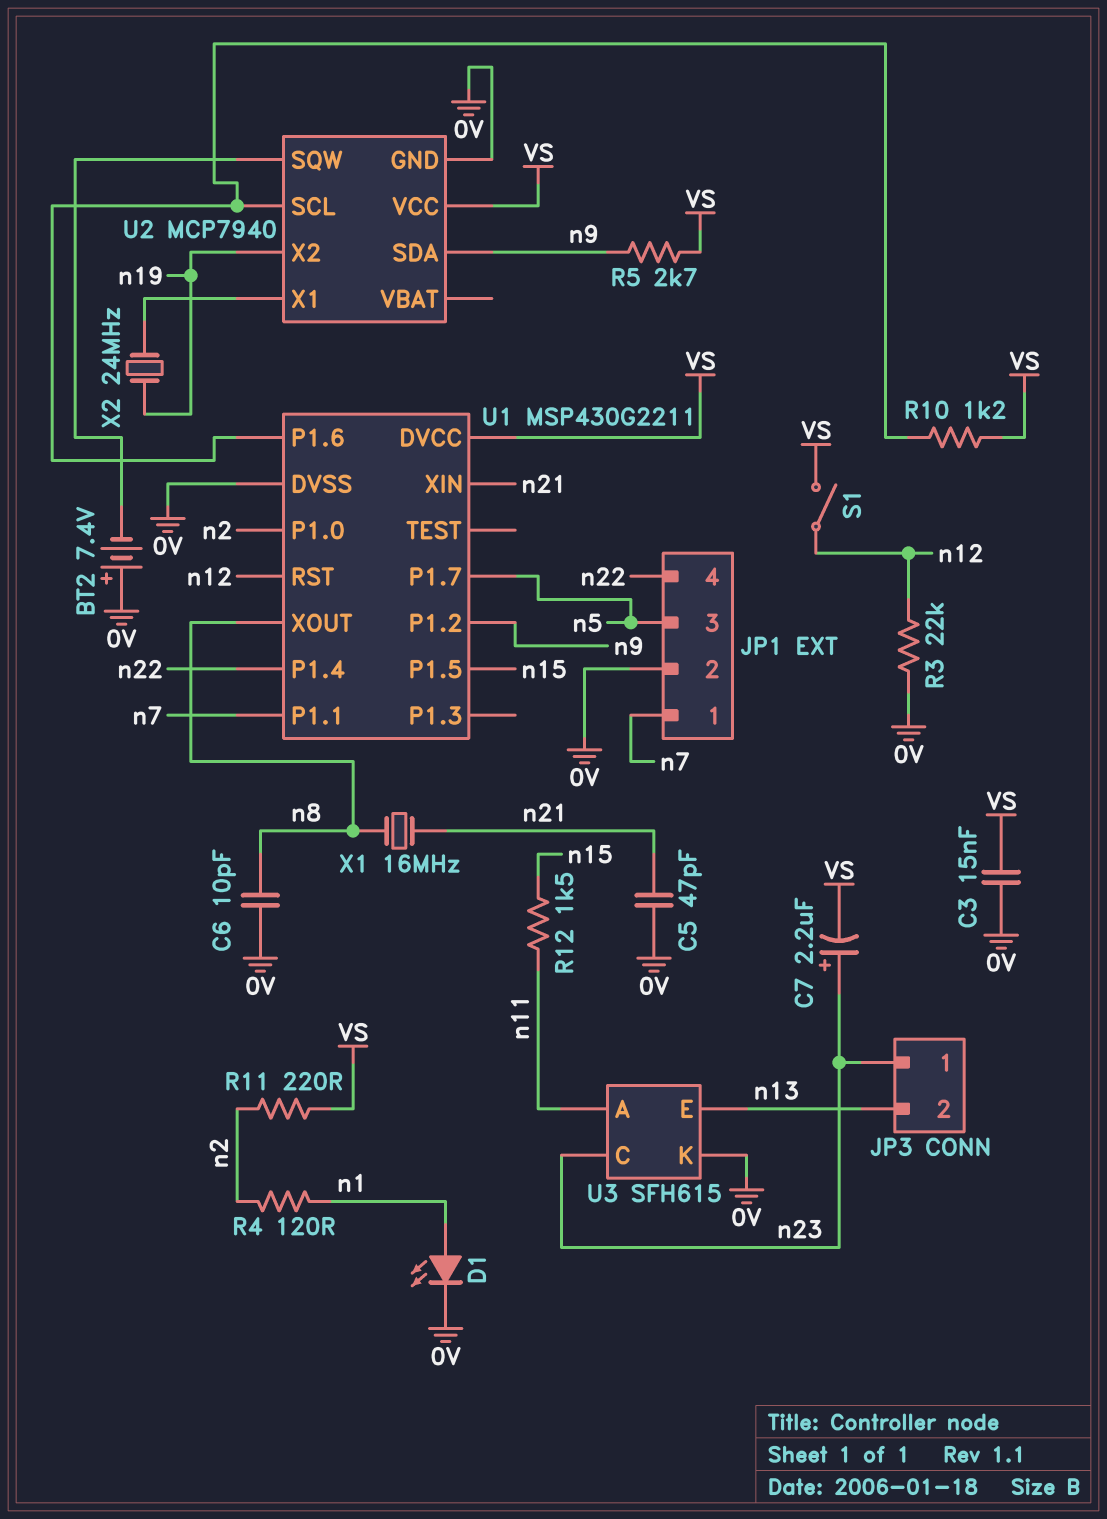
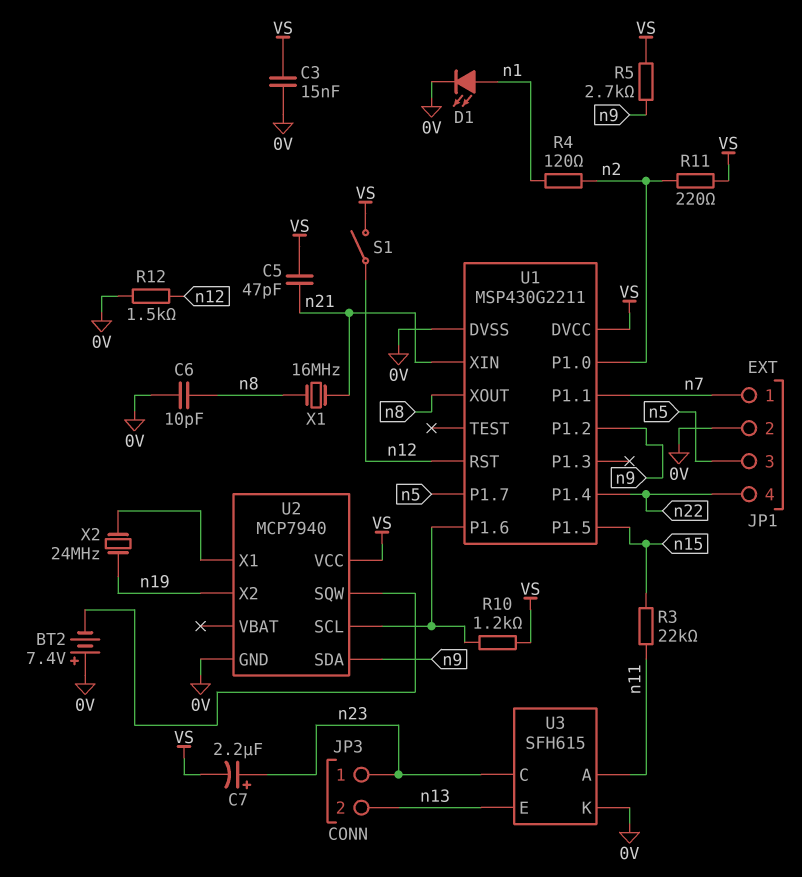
C5: 47pF (0V, n21) -> 47pF (VS, n21)
R3: 22k (0V, n12) -> 22k (n11, n15)
R12: 1.5k (n11, n15) -> 1.5k (0V, n12)

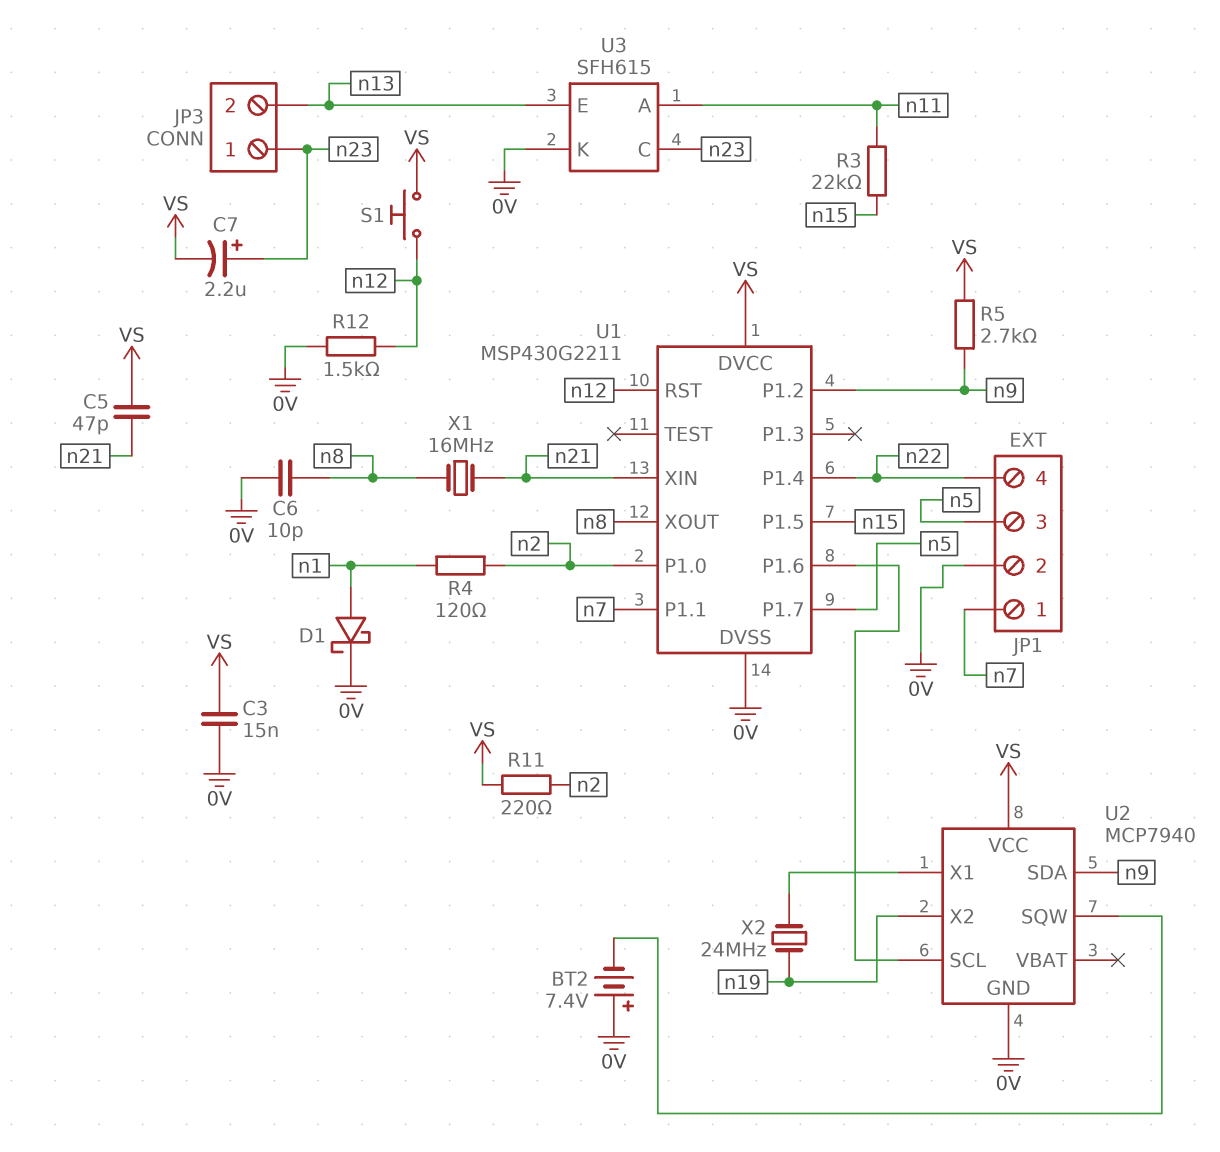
D1: LED (A n1, K 0V) -> schottky (A n1, K 0V)
R10: 1.2k (U1/P1.6, VS) -> none
S1: switch (VS, n12) -> button (VS, n12)

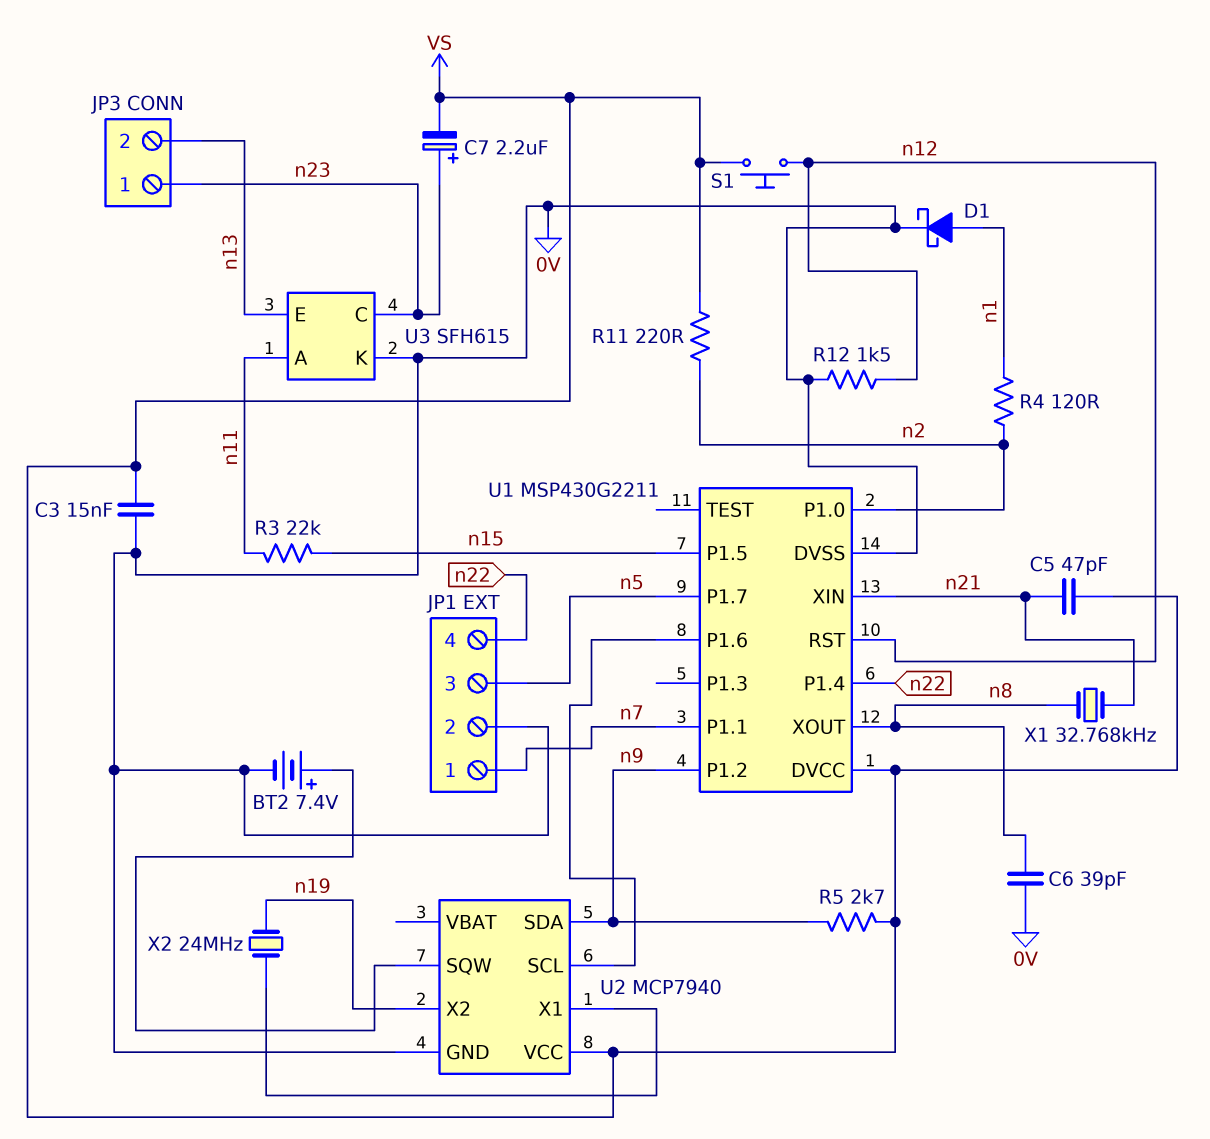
BT2: 7.4V (plus 0V, minus U2/SQW) -> 7.4V (plus U2/SQW, minus 0V)
C6: 10pF (0V, n8) -> 39pF (0V, n8)
X1: 16MHz (n8, n21) -> 32.768kHz (n8, n21)

